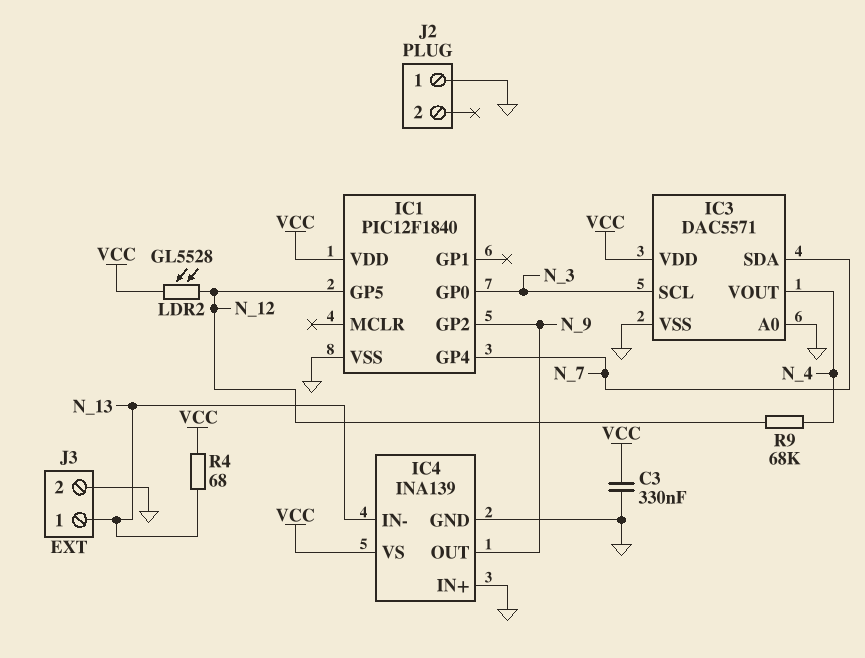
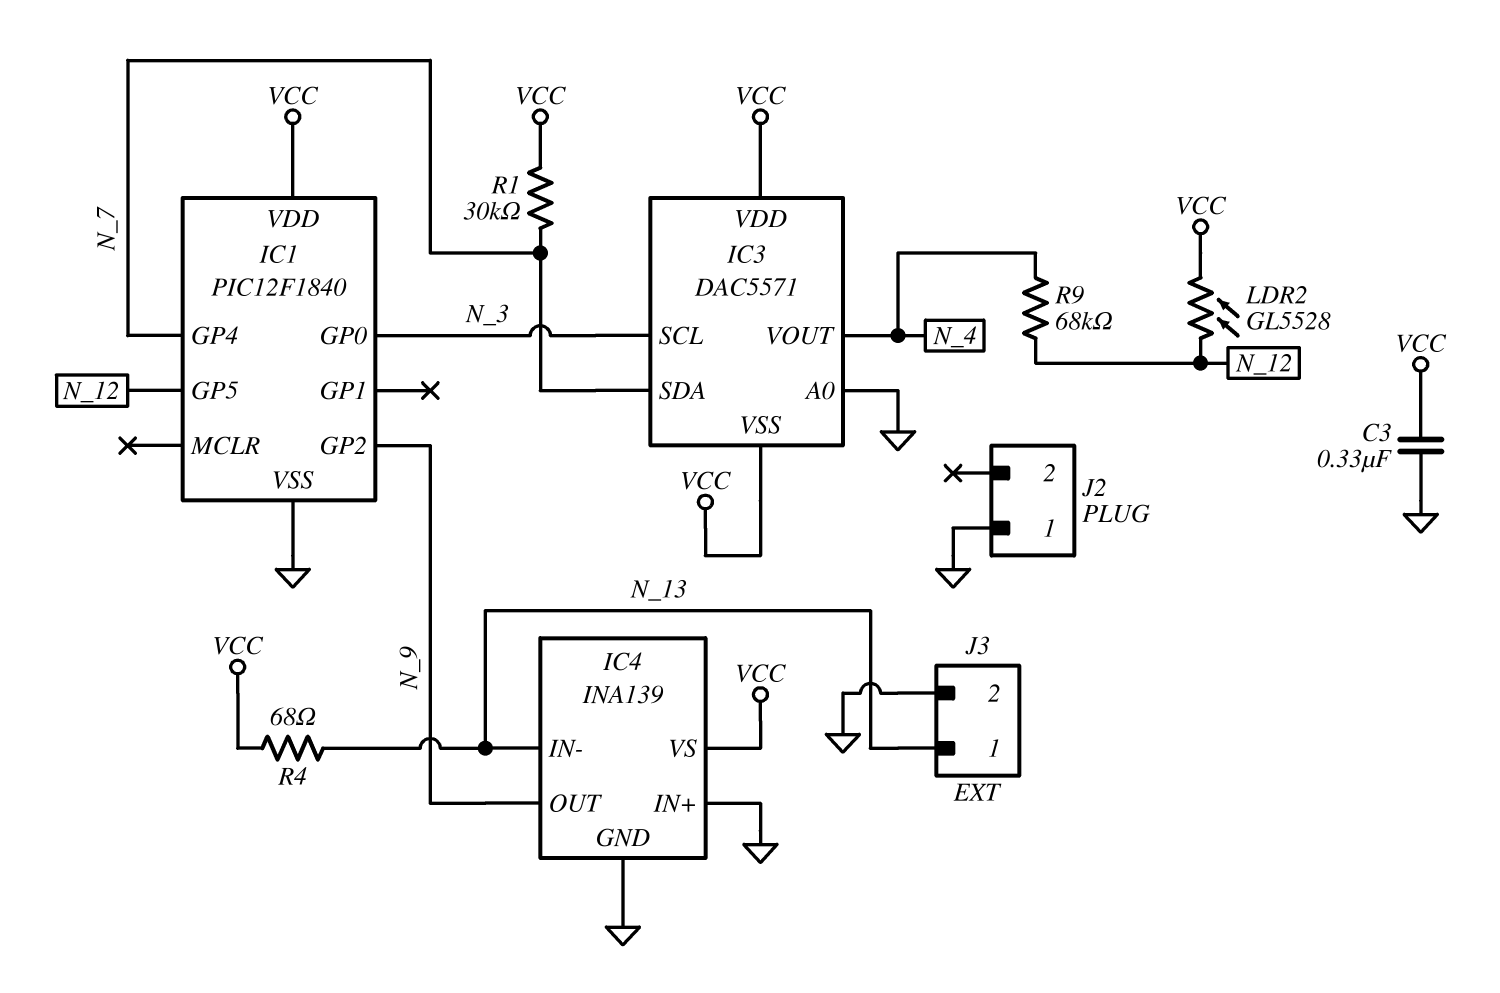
IC3 pin VSS: GND -> VCC
R1: none -> 30k (N_7, VCC)

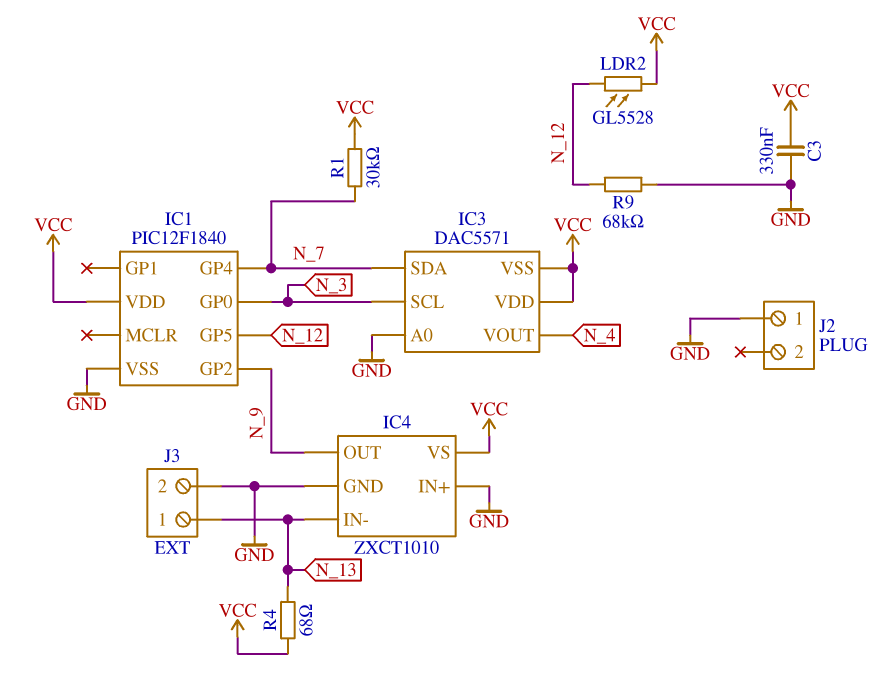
IC4: INA139 -> ZXCT1010
R9: 68k (N_4, N_12) -> 68k (GND, N_12)

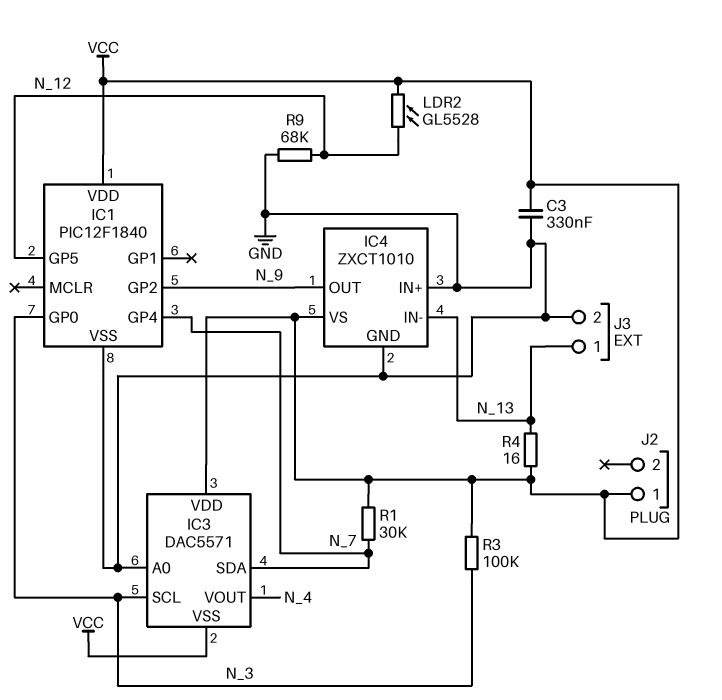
J2 pin 1: GND -> VCC
R3: none -> 100k (N_3, VCC)
R4: 68 (N_13, VCC) -> 16 (N_13, VCC)

